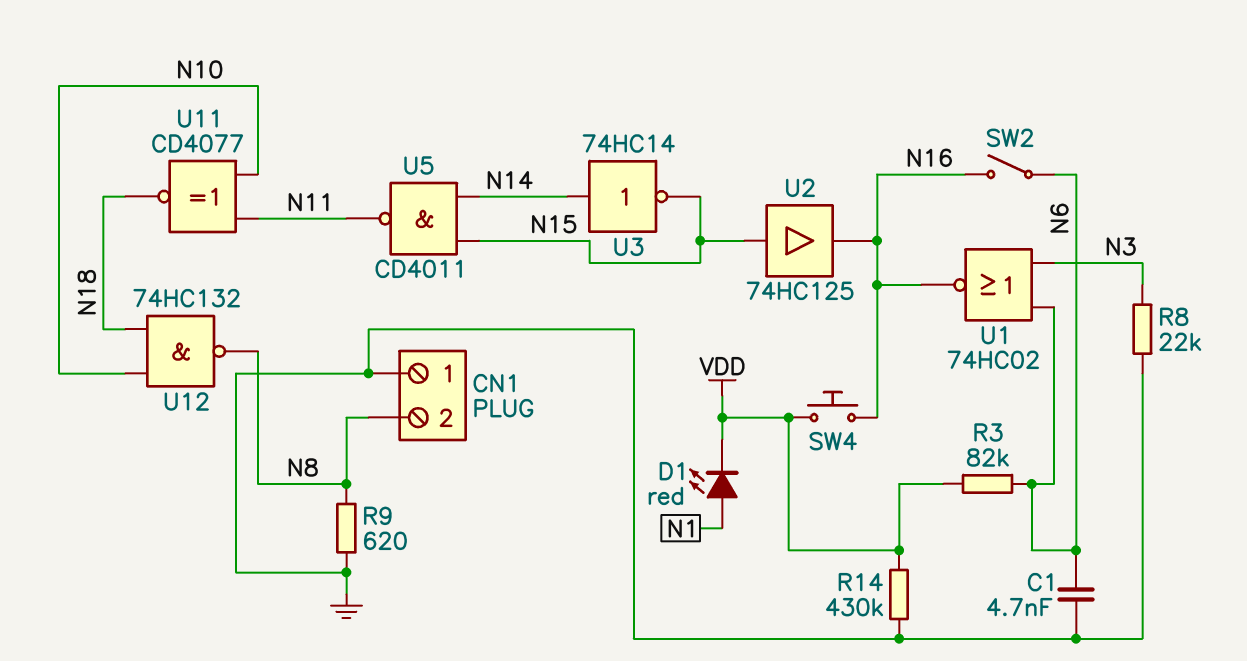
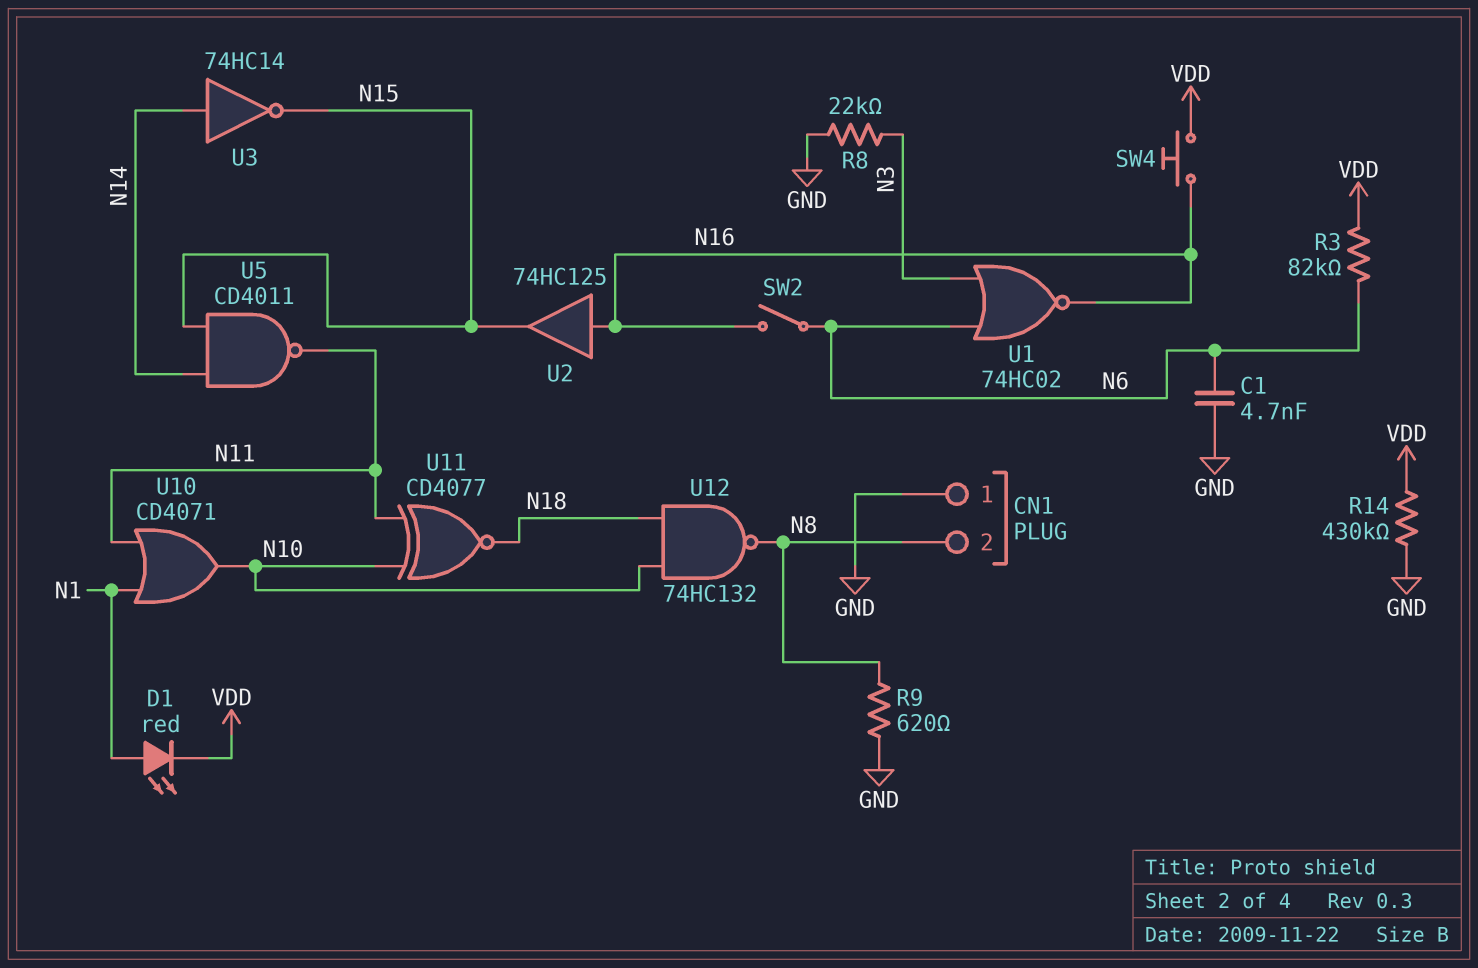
U2: buffer 74HC125 (in N15, out N16) -> buffer 74HC125 (in N16, out N15)
U10: none -> OR CD4071 (in N1, in N11, out N10)

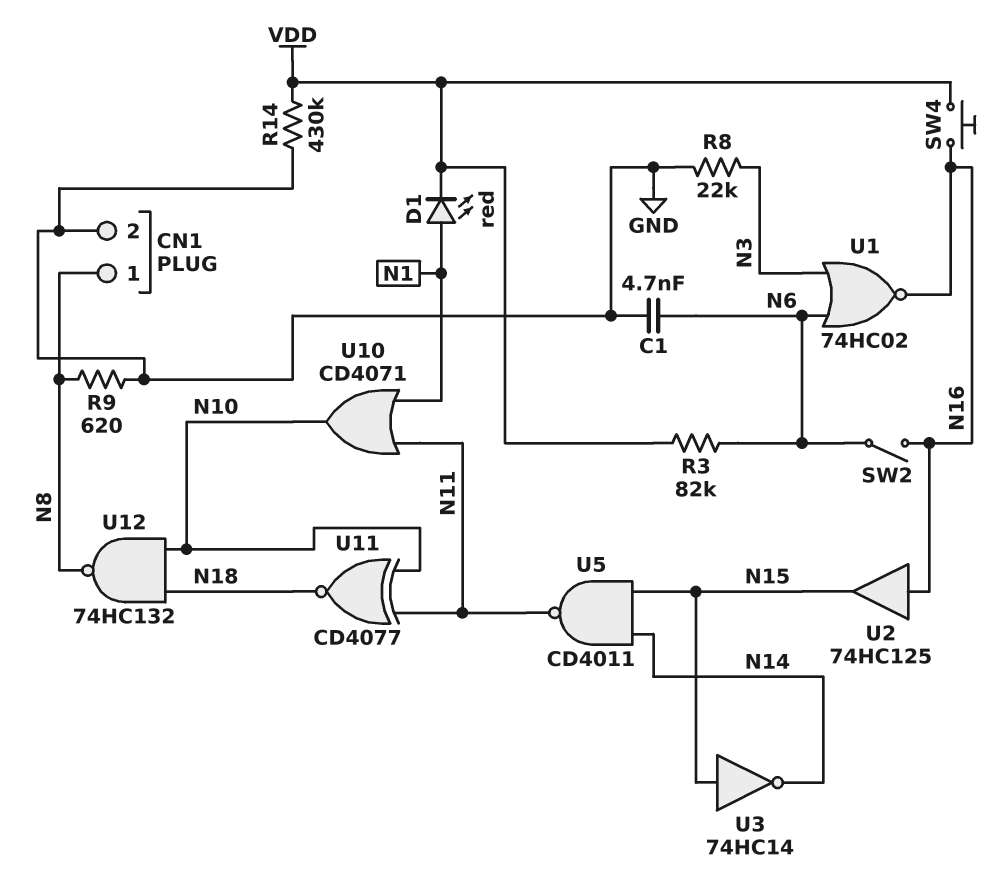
CN1 pin 1: GND -> N8
CN1 pin 2: N8 -> GND
U3: NOT 74HC14 (in N14, out N15) -> NOT 74HC14 (in N15, out N14)

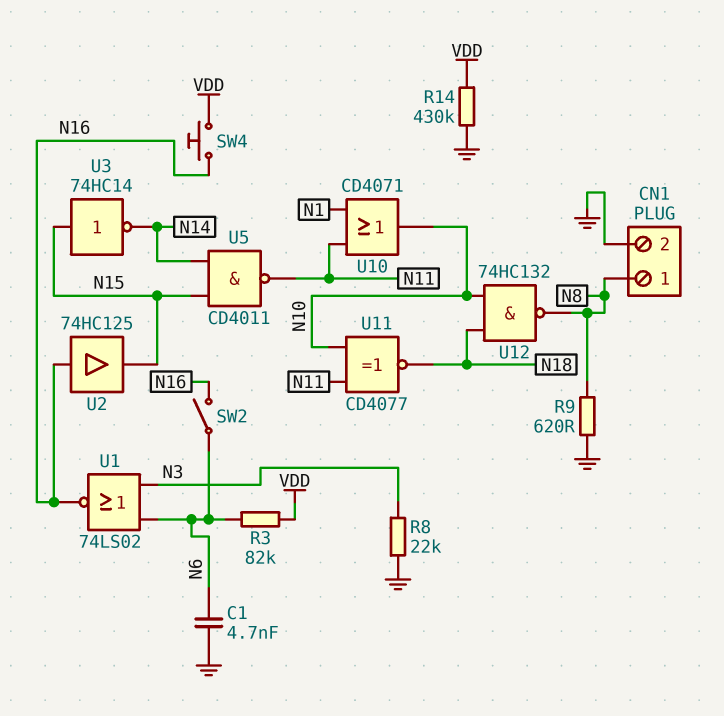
D1: LED red (A N1, K VDD) -> none
U1: NOR 74HC02 (in N3, in N6, out N16) -> NOR 74LS02 (in N3, in N6, out N16)

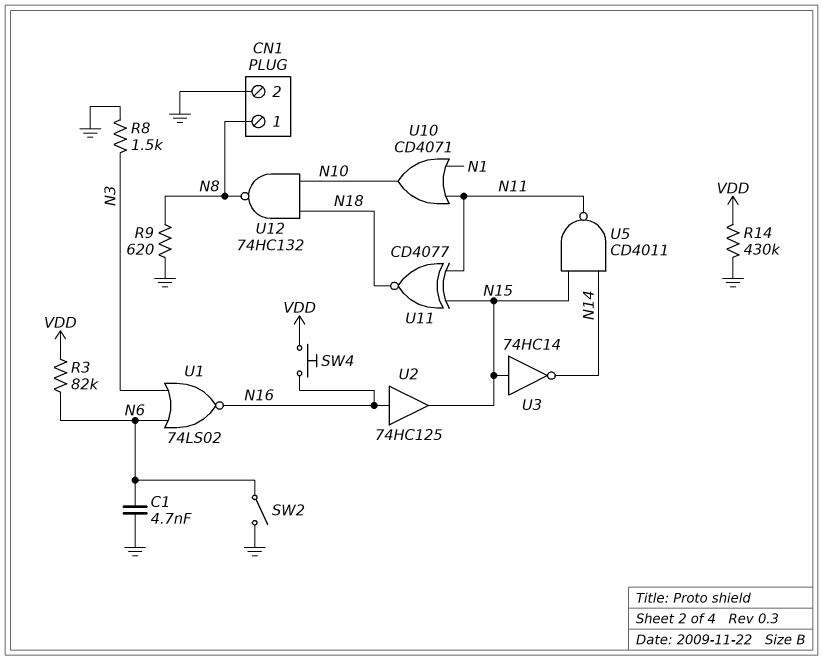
R8: 22k (GND, N3) -> 1.5k (GND, N3)
SW2: switch (N6, N16) -> switch (GND, N6)
U11: XNOR CD4077 (in N10, in N11, out N18) -> XNOR CD4077 (in N11, in N15, out N18)

